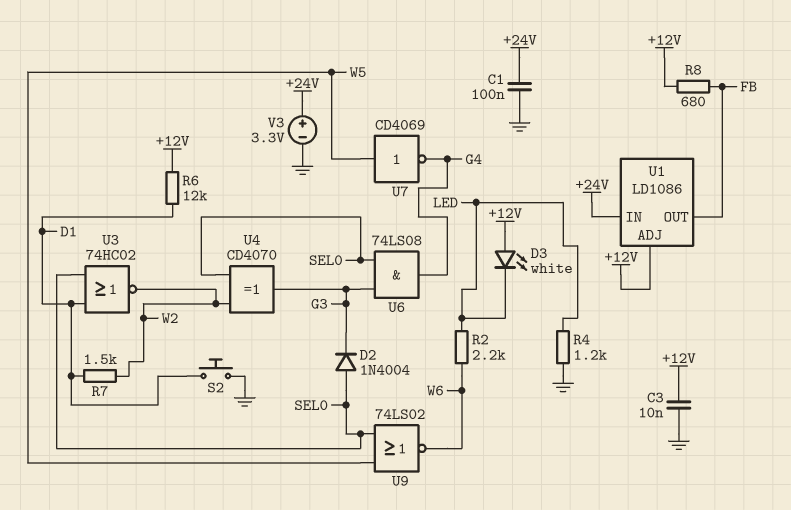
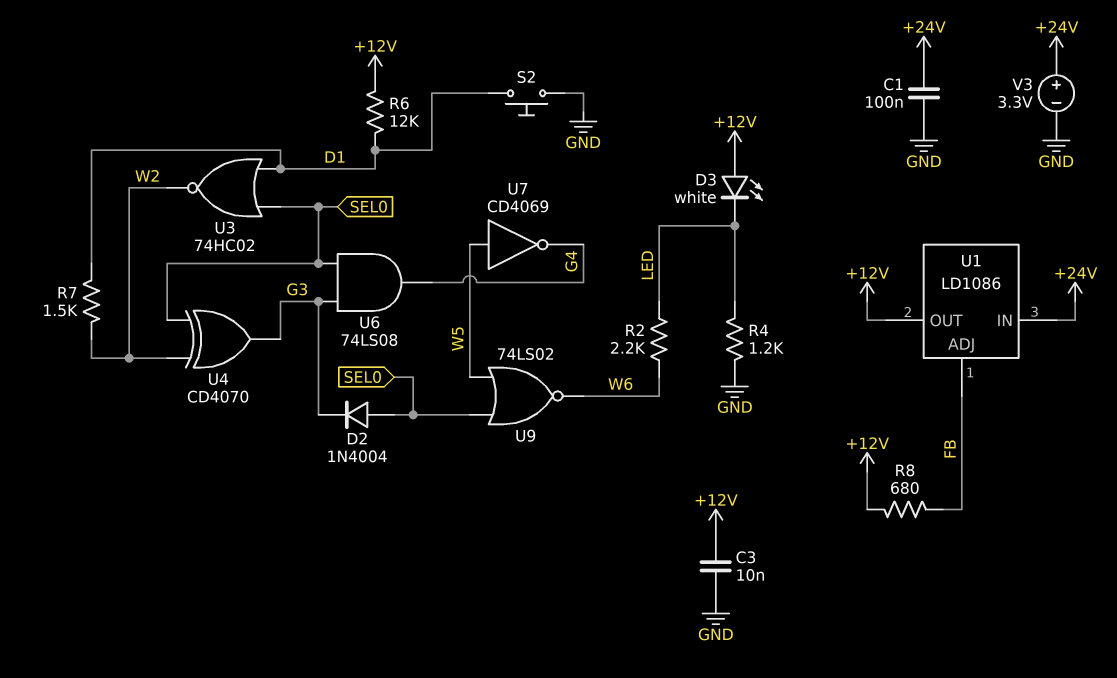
U1 pin ADJ: +12V -> FB
U1 pin OUT: FB -> +12V

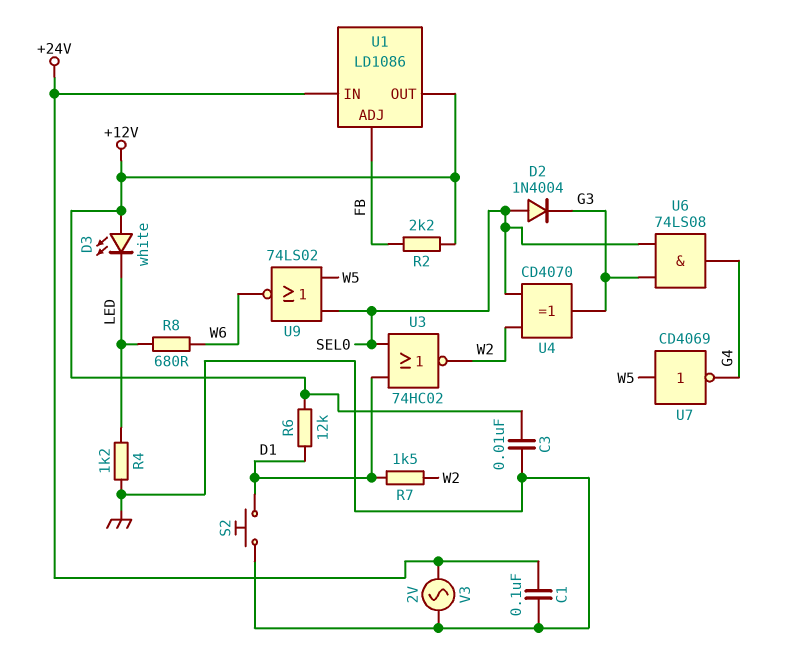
R2: 2.2k (LED, W6) -> 2.2k (+12V, FB)
R8: 680 (+12V, FB) -> 680 (LED, W6)
V3: 3.3V (plus +24V, minus GND) -> AC 2V (+24V, GND)

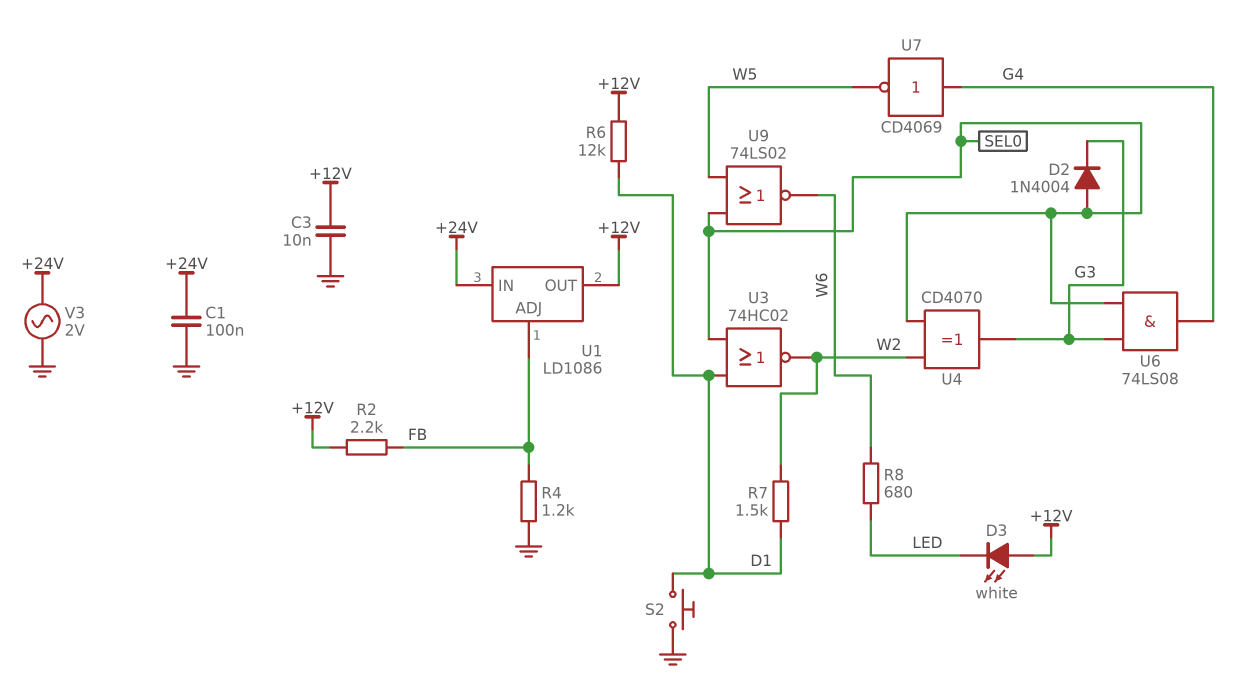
R4: 1.2k (GND, LED) -> 1.2k (FB, GND)
U7: NOT CD4069 (in W5, out G4) -> NOT CD4069 (in G4, out W5)

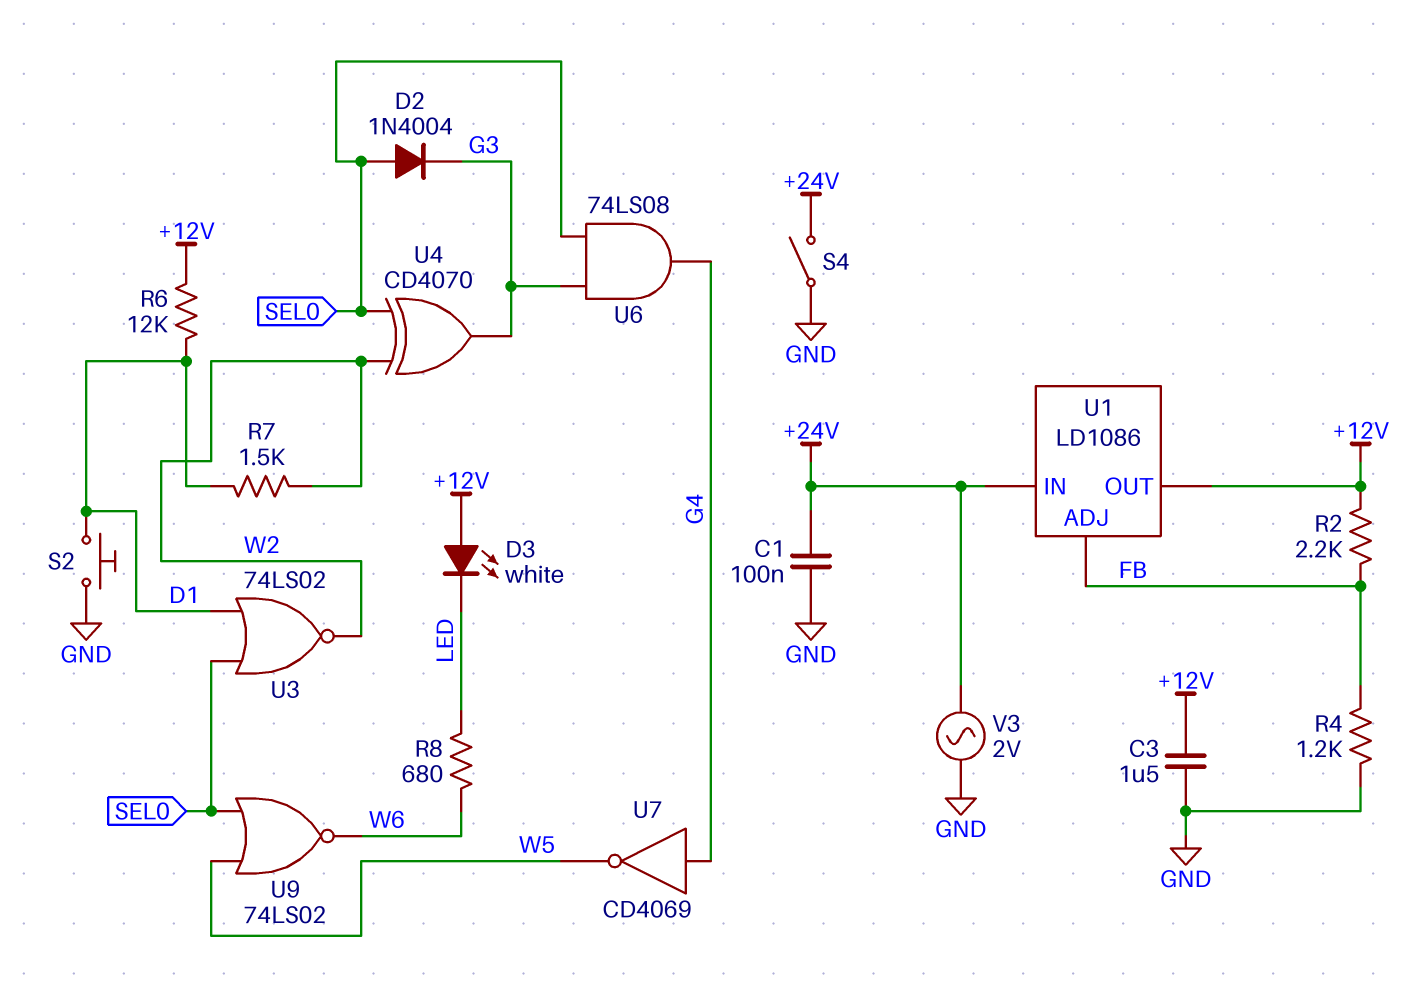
C3: 10nF (+12V, GND) -> 1.5uF (+12V, GND)
S4: none -> switch (+24V, GND)
U3: NOR 74HC02 (in D1, in SEL0, out W2) -> NOR 74LS02 (in D1, in SEL0, out W2)

